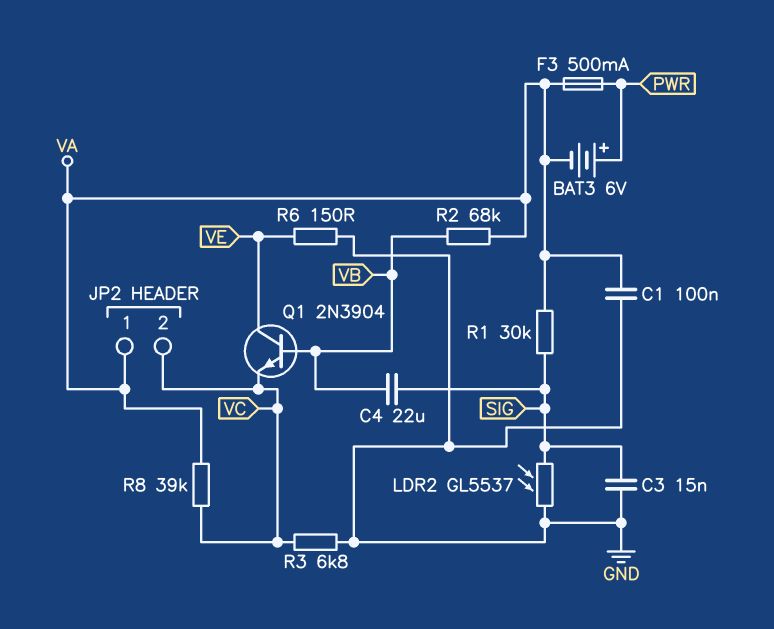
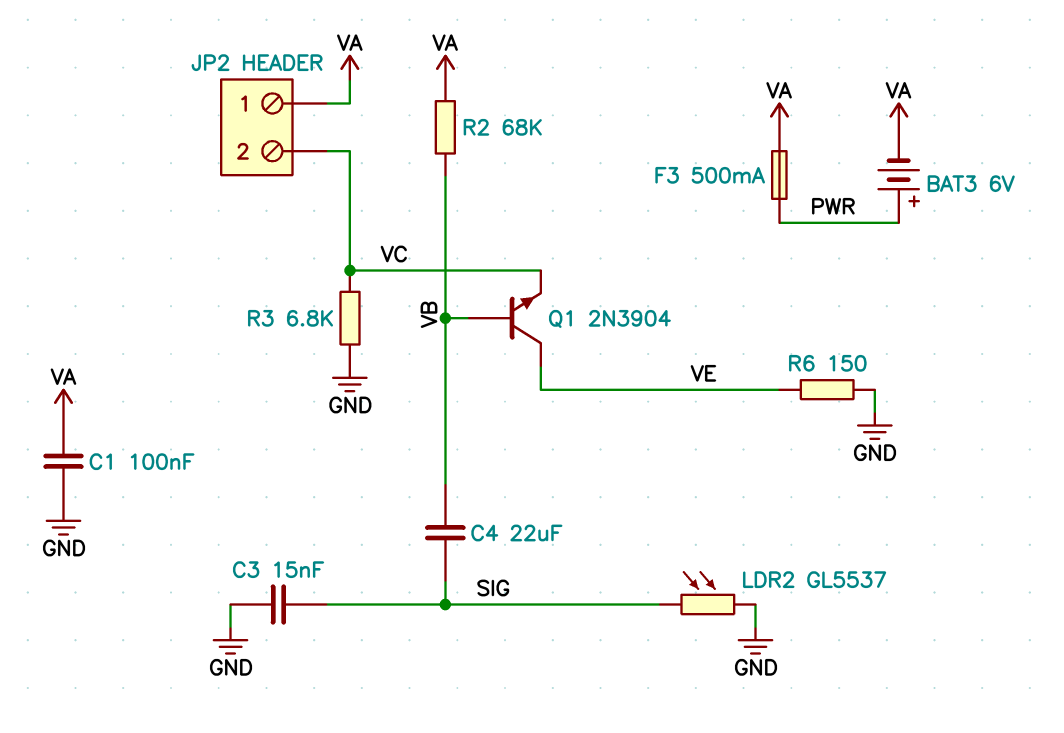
R1: 30k (SIG, VA) -> none
R8: 39k (VA, VC) -> none

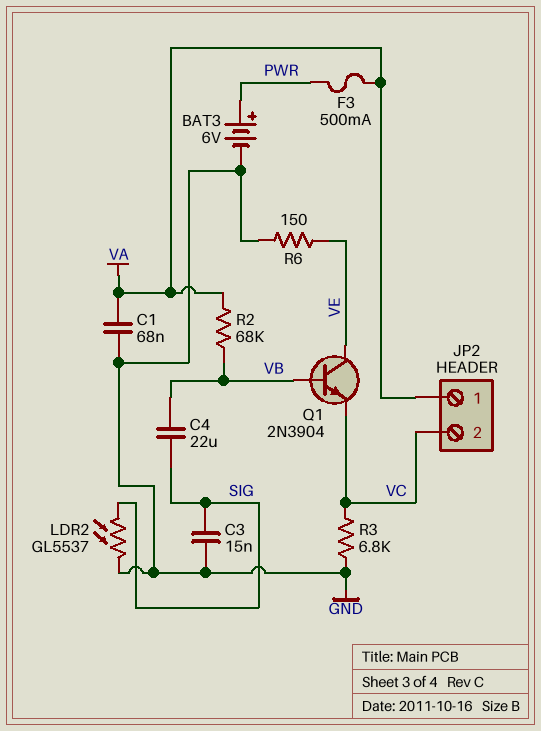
BAT3: 6V (plus PWR, minus VA) -> 6V (plus PWR, minus GND)
C1: 100nF (GND, VA) -> 68nF (GND, VA)

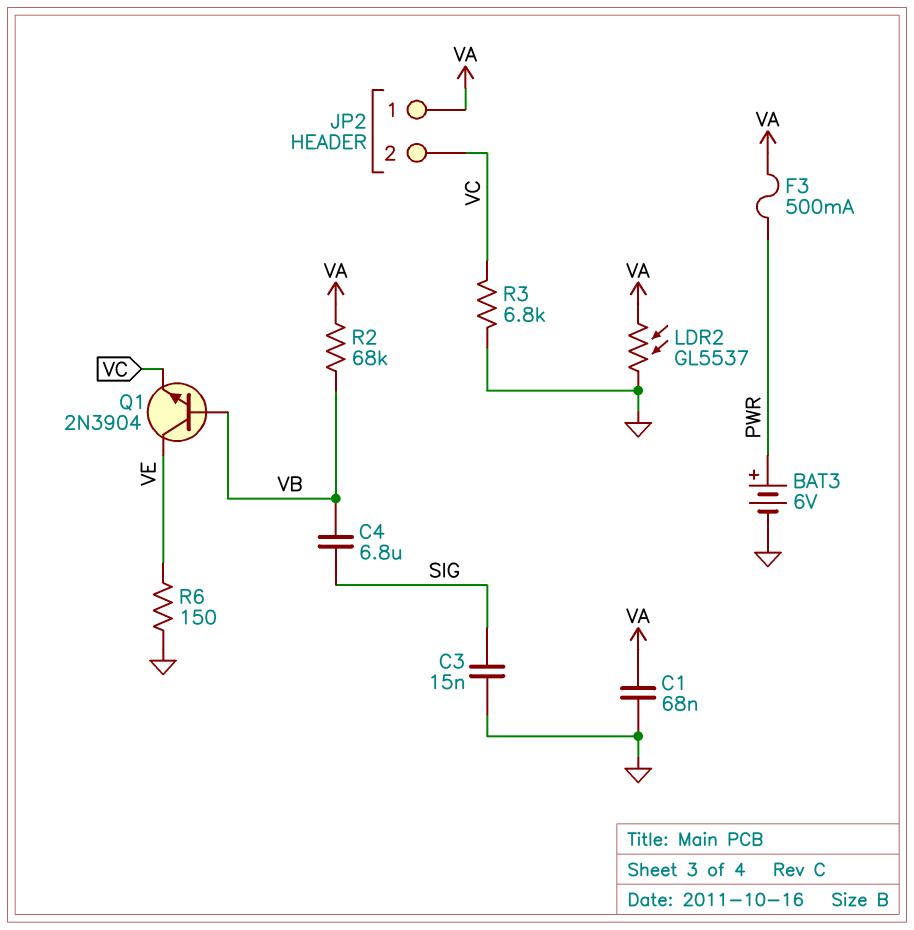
C4: 22uF (SIG, VB) -> 6.8uF (SIG, VB)
LDR2: GL5537 (GND, SIG) -> GL5537 (GND, VA)

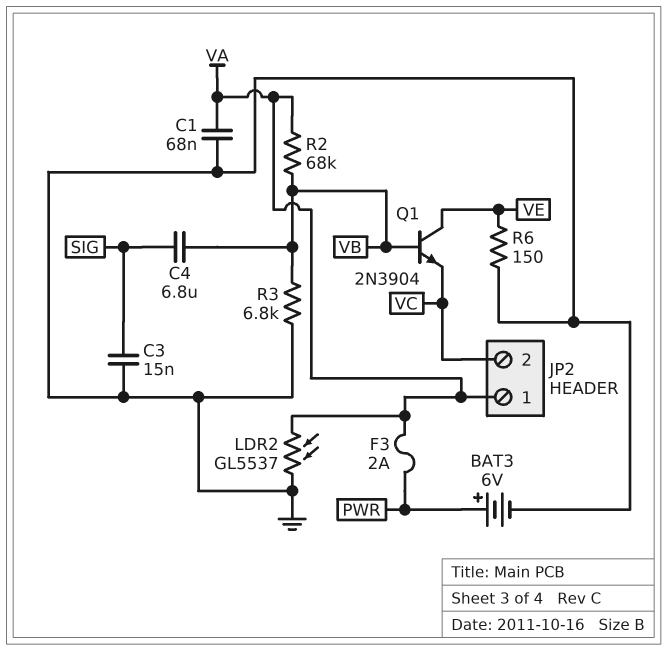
F3: 500mA (PWR, VA) -> 2A (PWR, VA)
R3: 6.8k (GND, VC) -> 6.8k (GND, VB)

